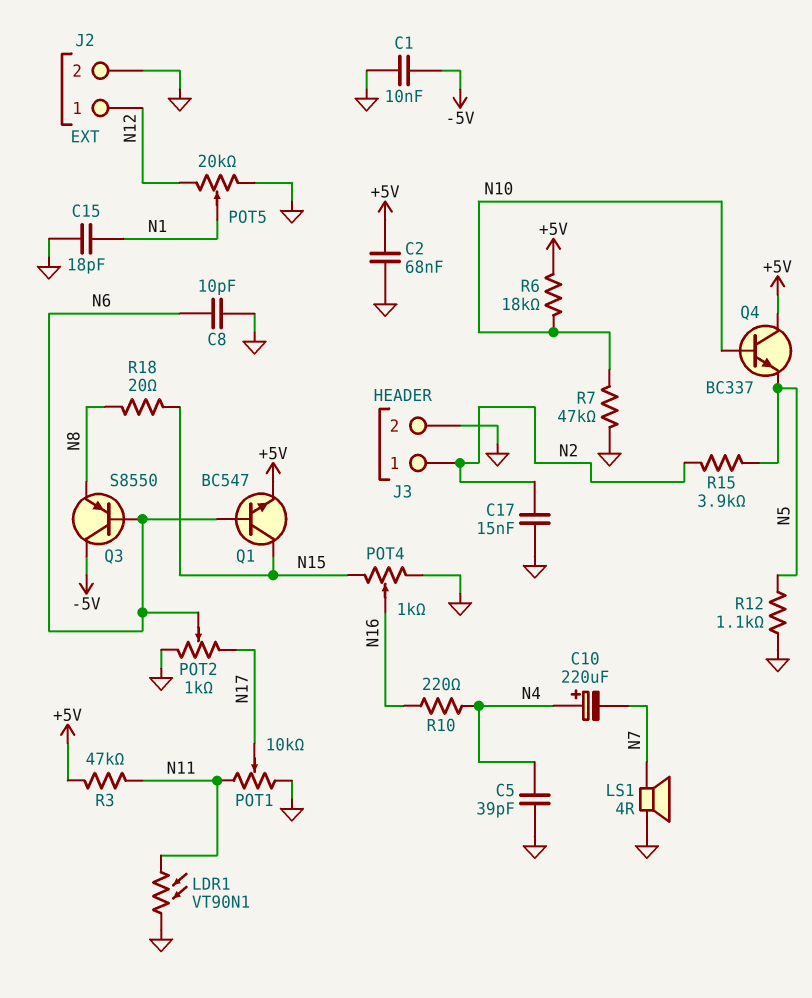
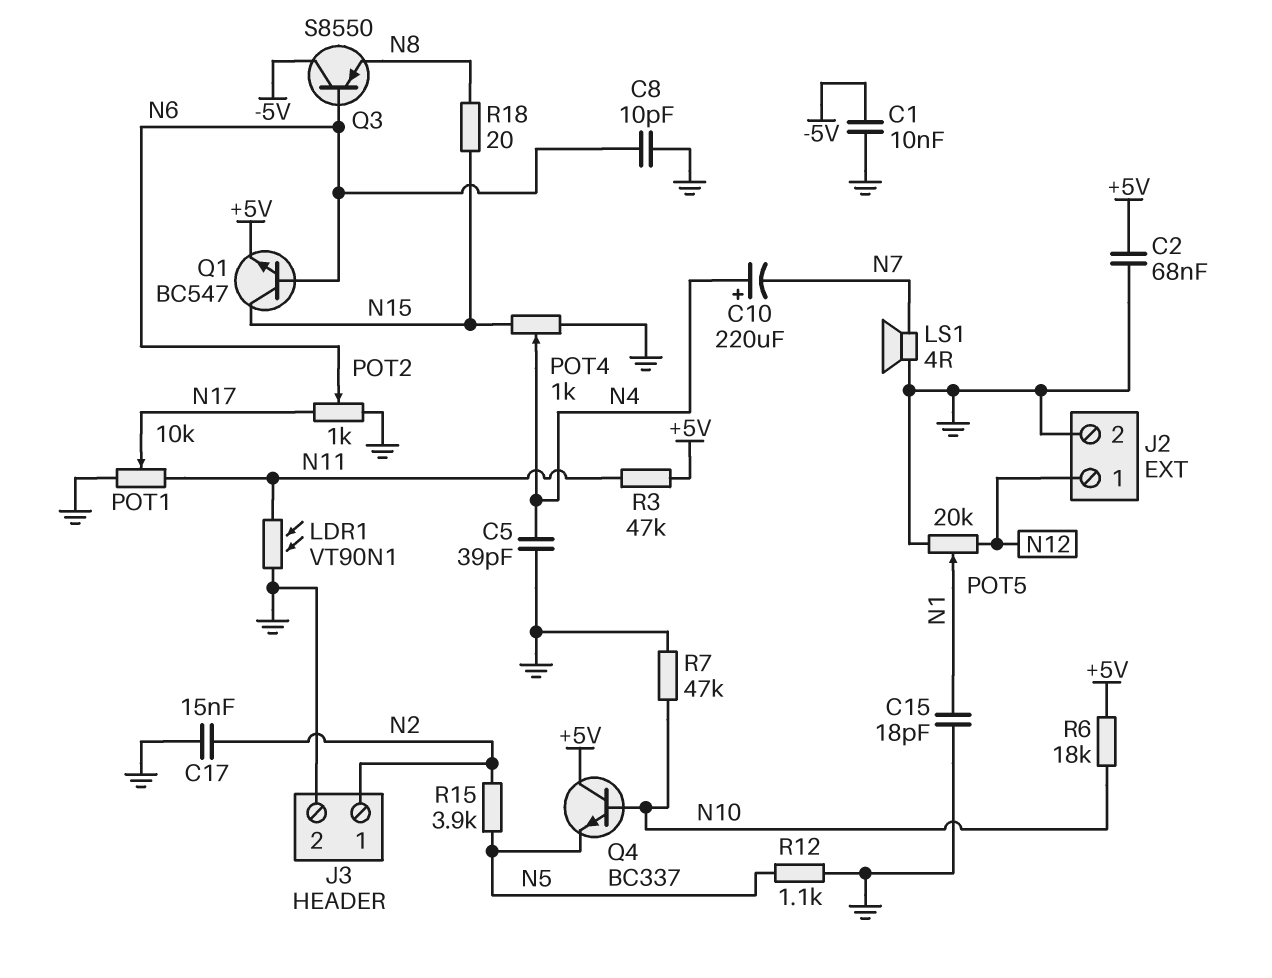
POT4: 1k (GND, N15, wiper N16) -> 1k (GND, N15, wiper N4)
R10: 220 (N4, N16) -> none

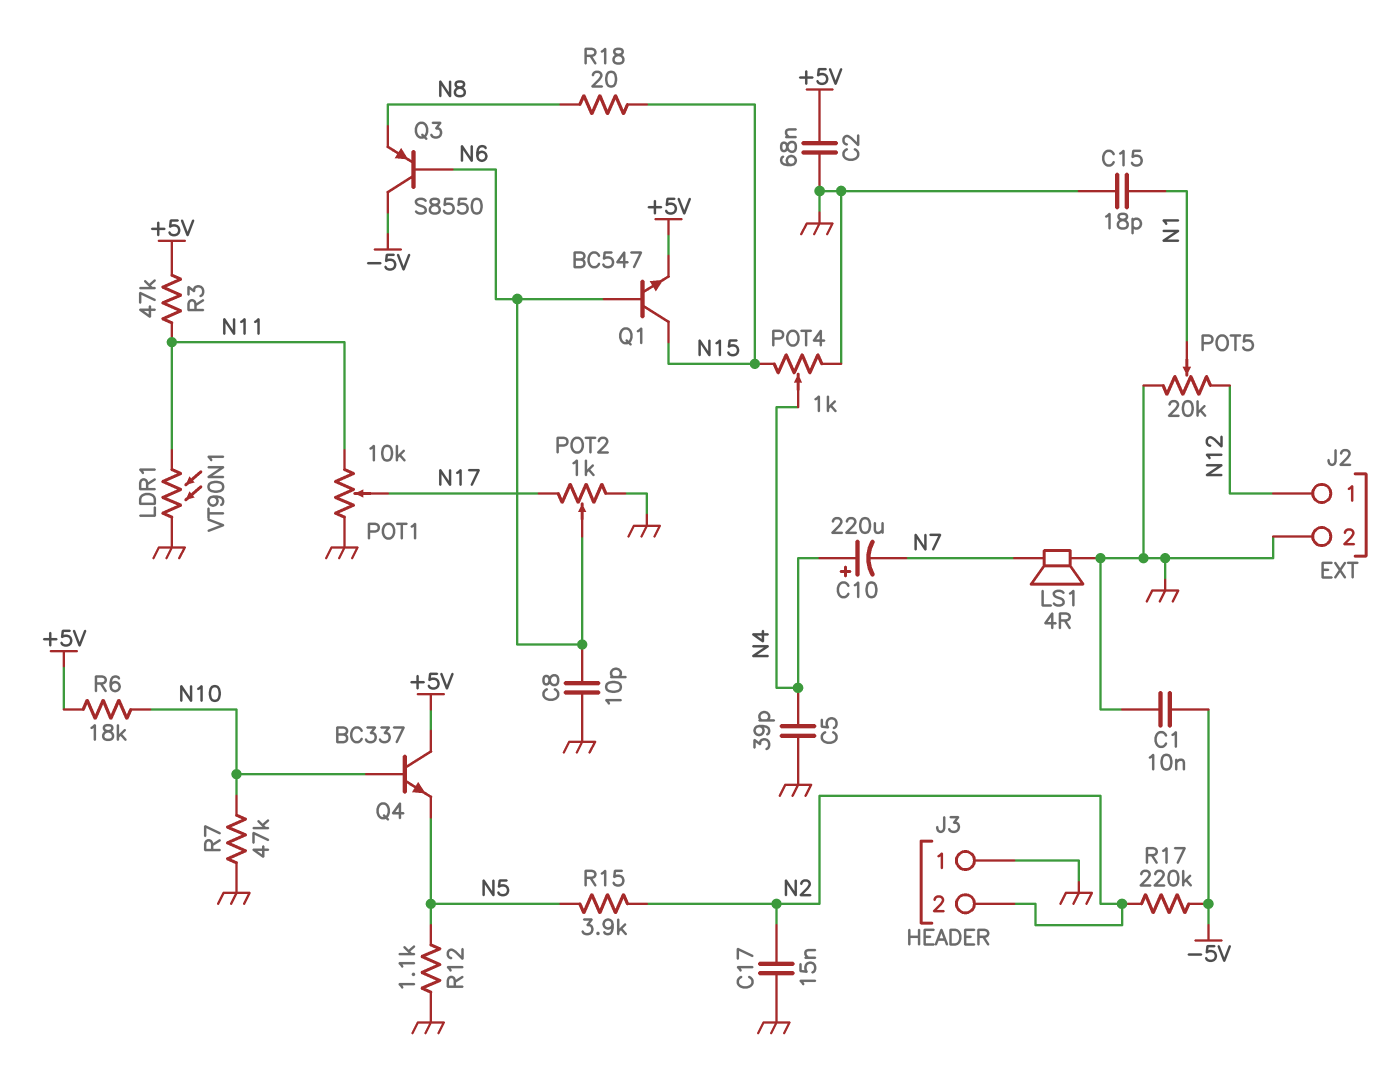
J3 pin 1: N2 -> GND
J3 pin 2: GND -> N2
R17: none -> 220k (-5V, N2)

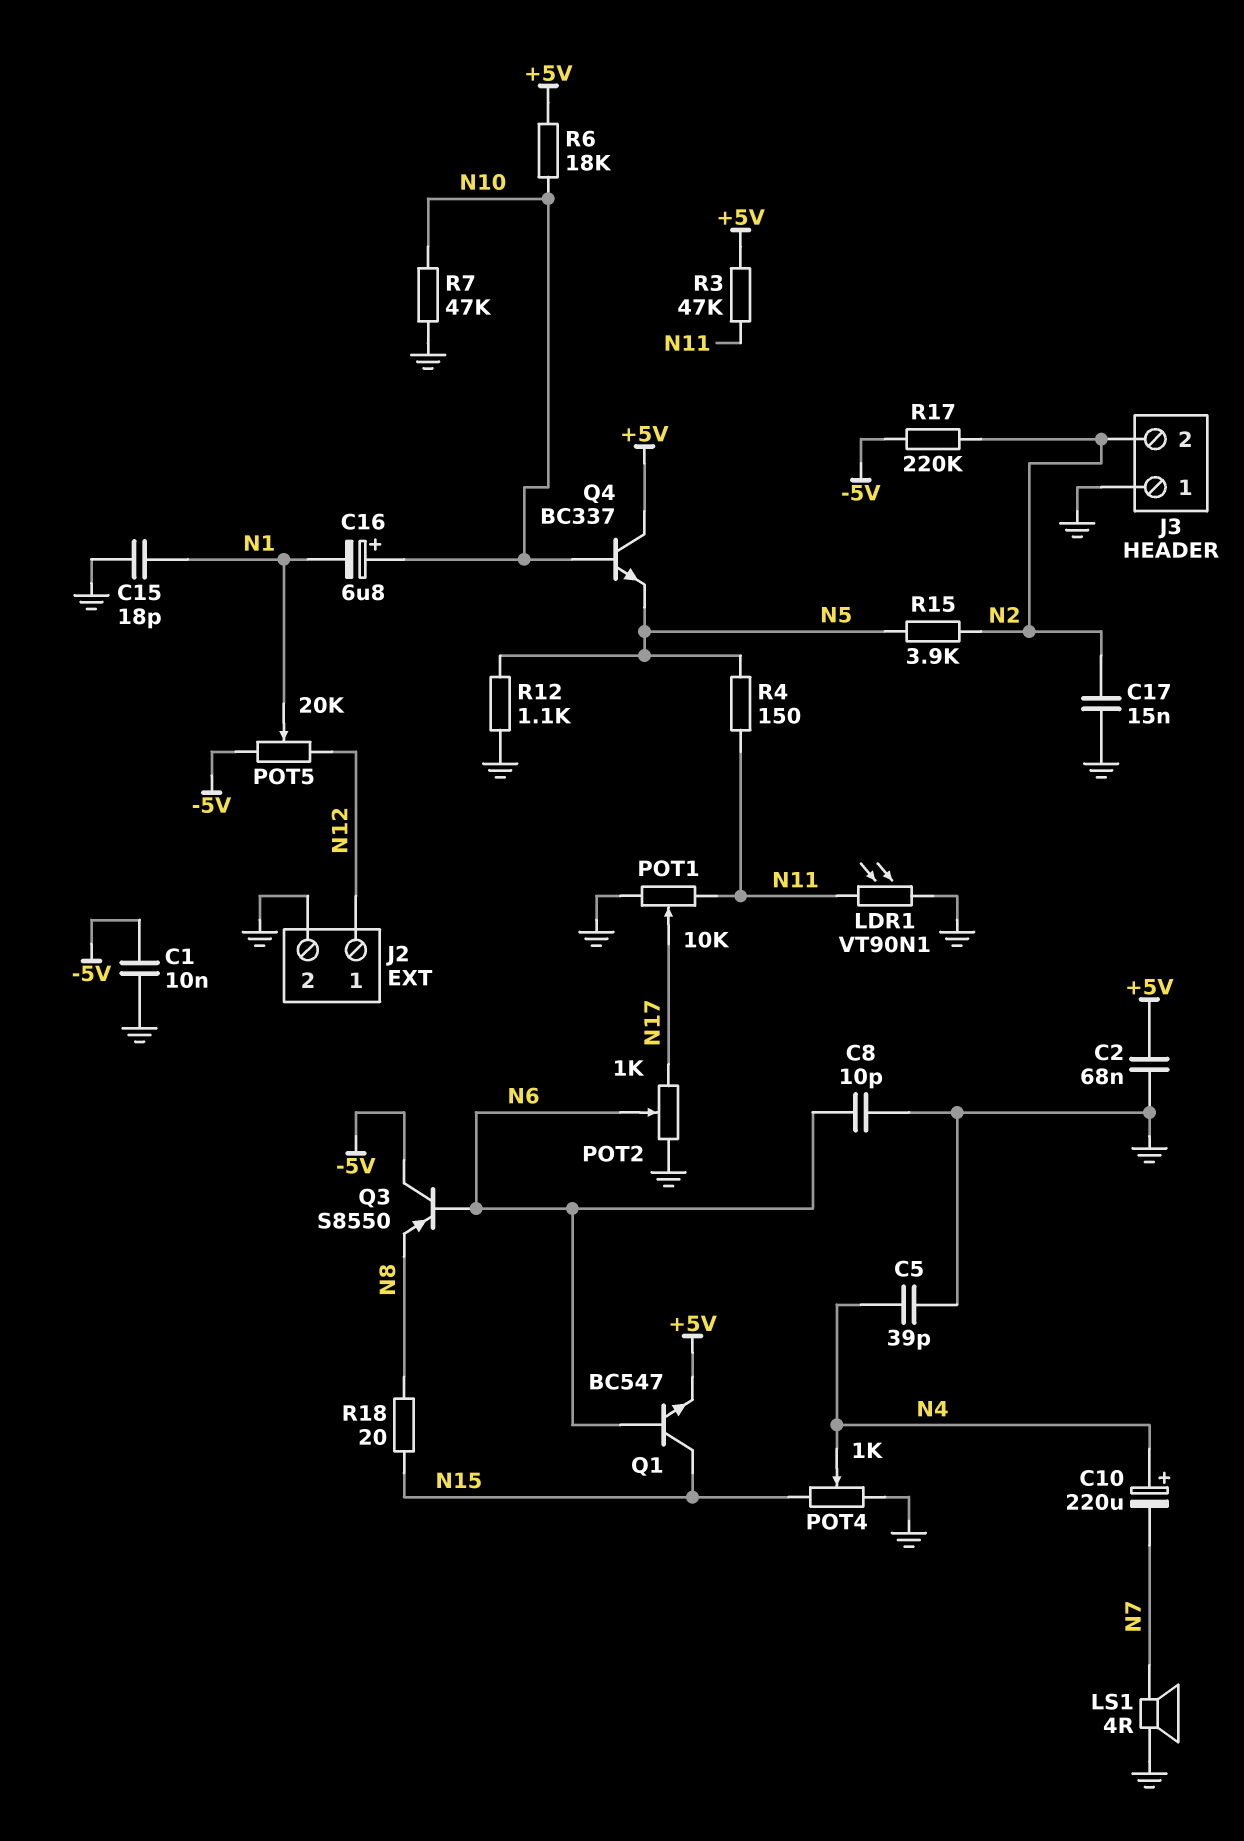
C16: none -> 6.8uF (plus N10, minus N1)
POT5: 20k (GND, N12, wiper N1) -> 20k (-5V, N12, wiper N1)
R4: none -> 150 (N5, N11)

